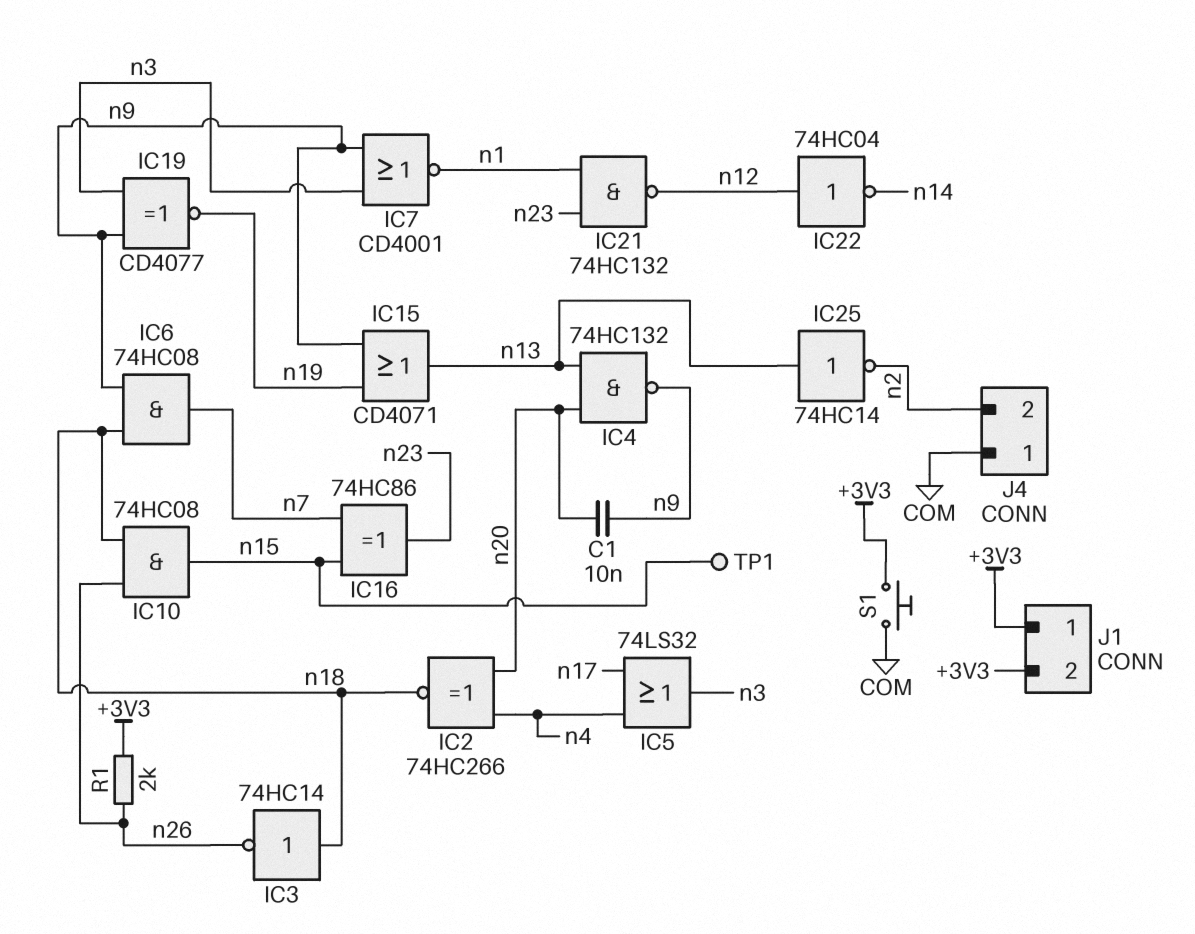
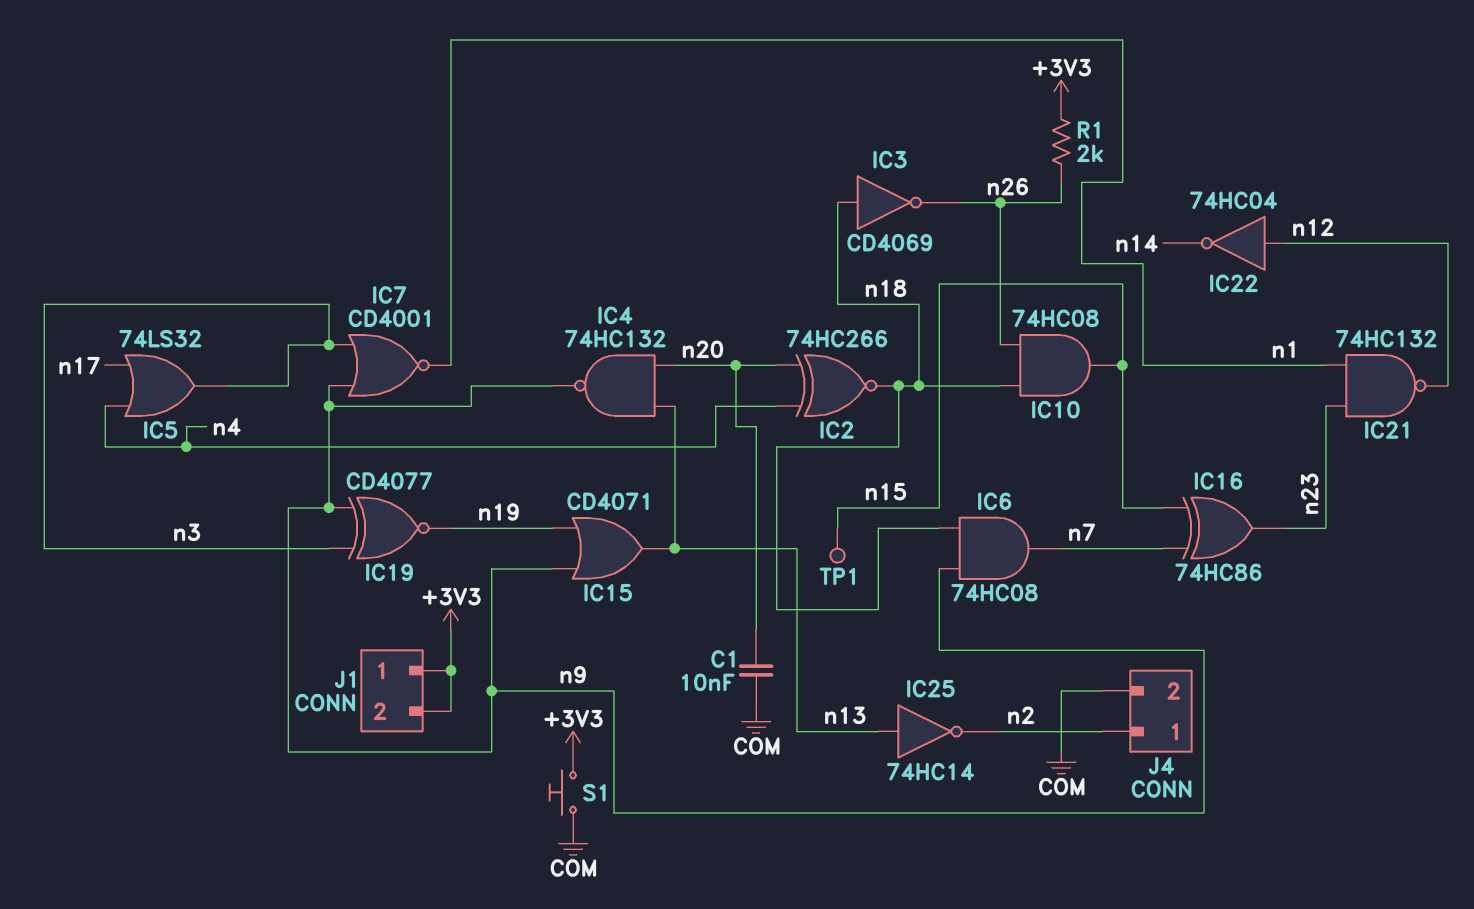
C1: 10nF (n9, n20) -> 10nF (COM, n20)
IC3: NOT 74HC14 (in n18, out n26) -> NOT CD4069 (in n18, out n26)
J4 pin 1: COM -> n2
J4 pin 2: n2 -> COM

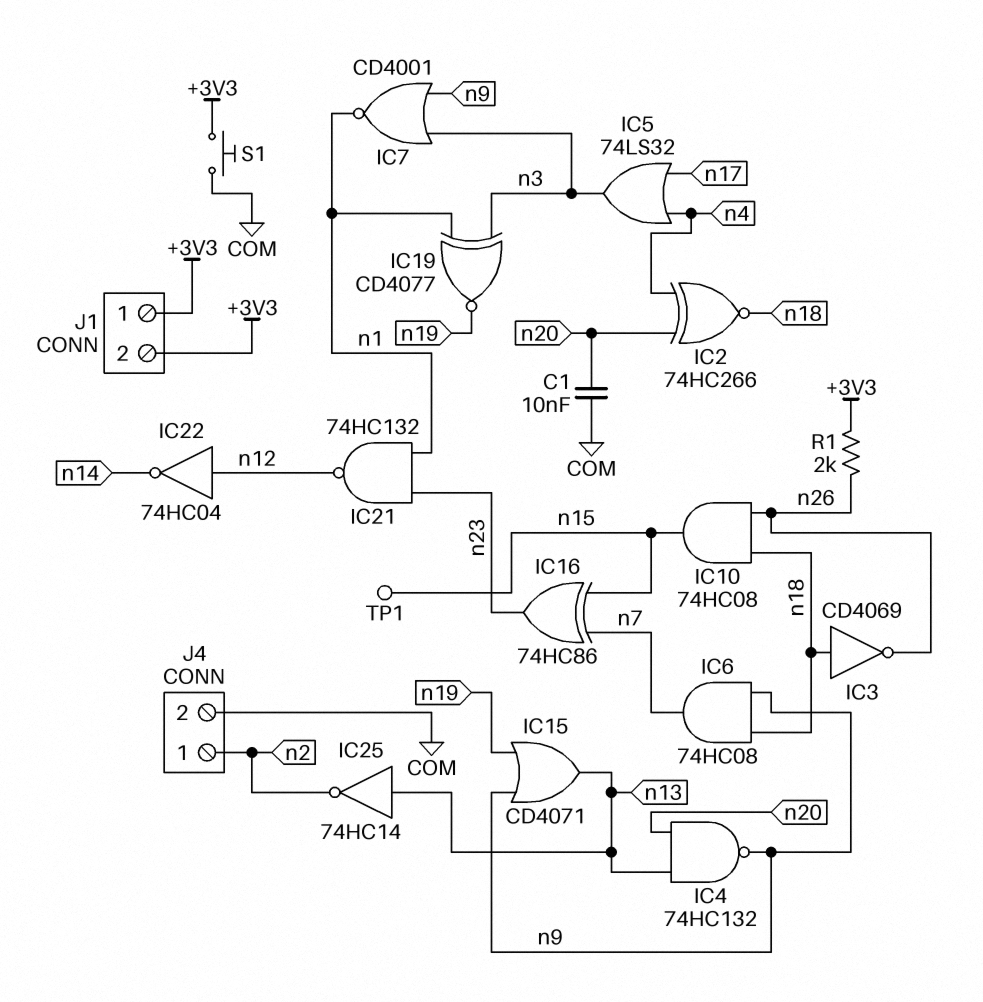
IC19: XNOR CD4077 (in n3, in n9, out n19) -> XNOR CD4077 (in n1, in n3, out n19)

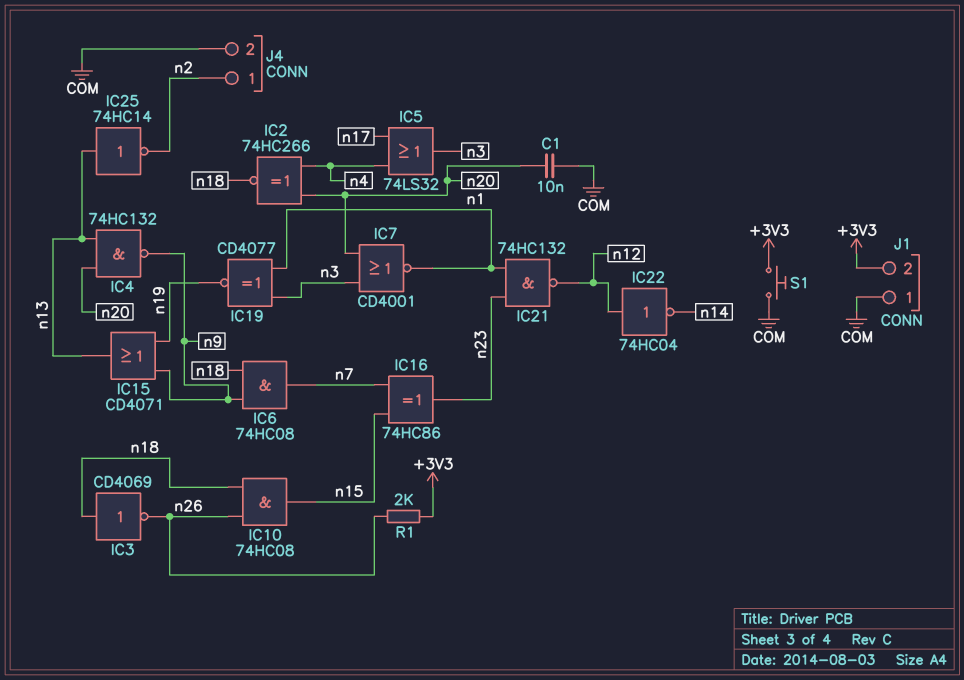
IC7: NOR CD4001 (in n3, in n9, out n1) -> NOR CD4001 (in n3, in n20, out n1)
J1 pin 1: +3V3 -> COM
TP1: test point (n15) -> none

